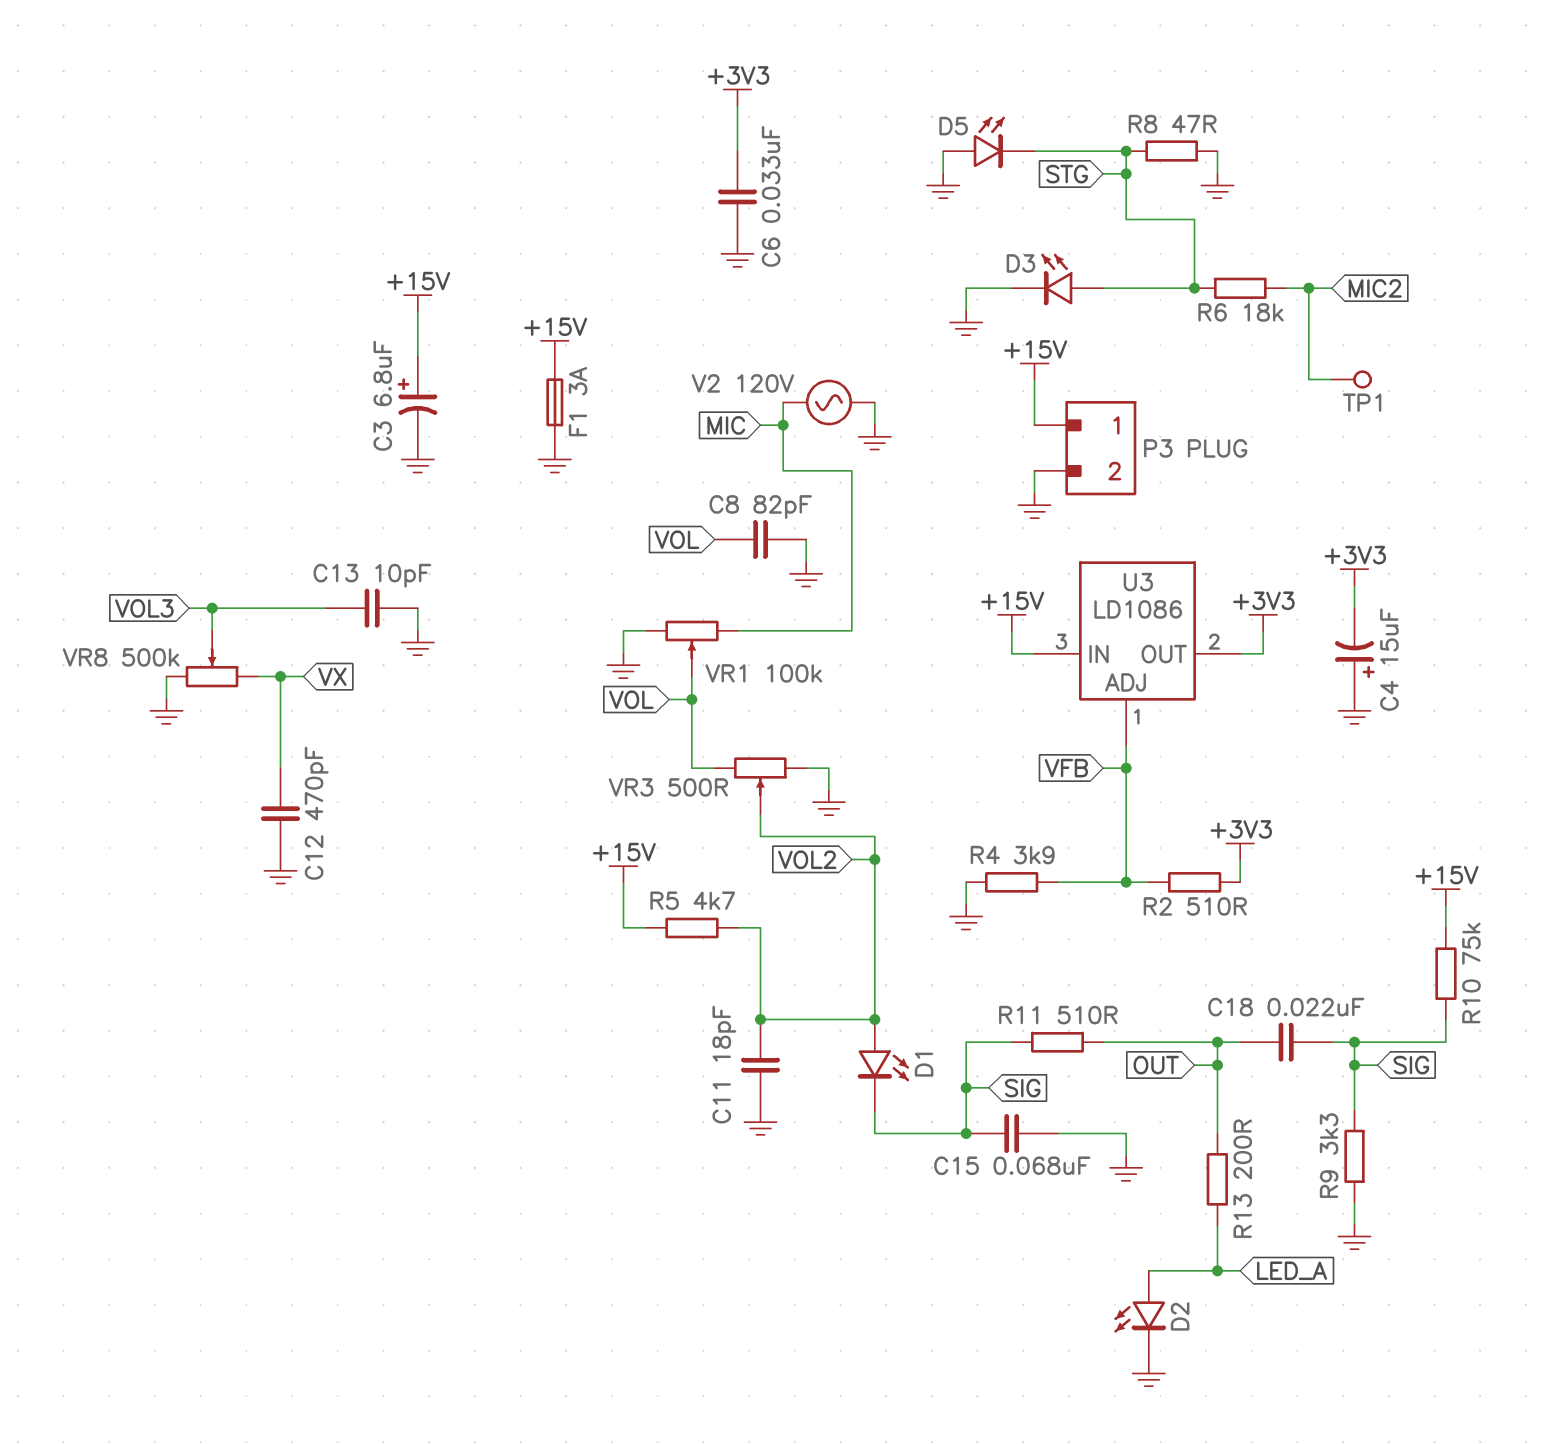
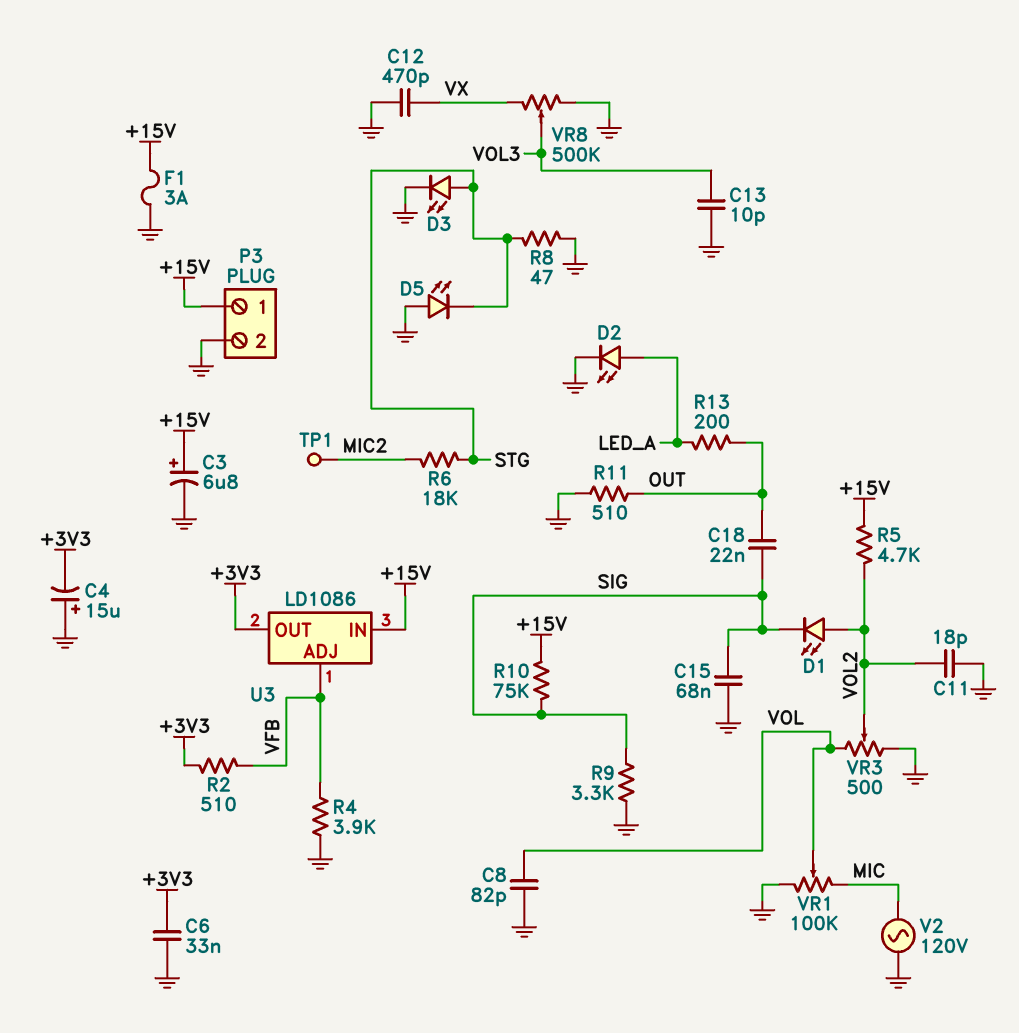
R11: 510 (OUT, SIG) -> 510 (GND, OUT)

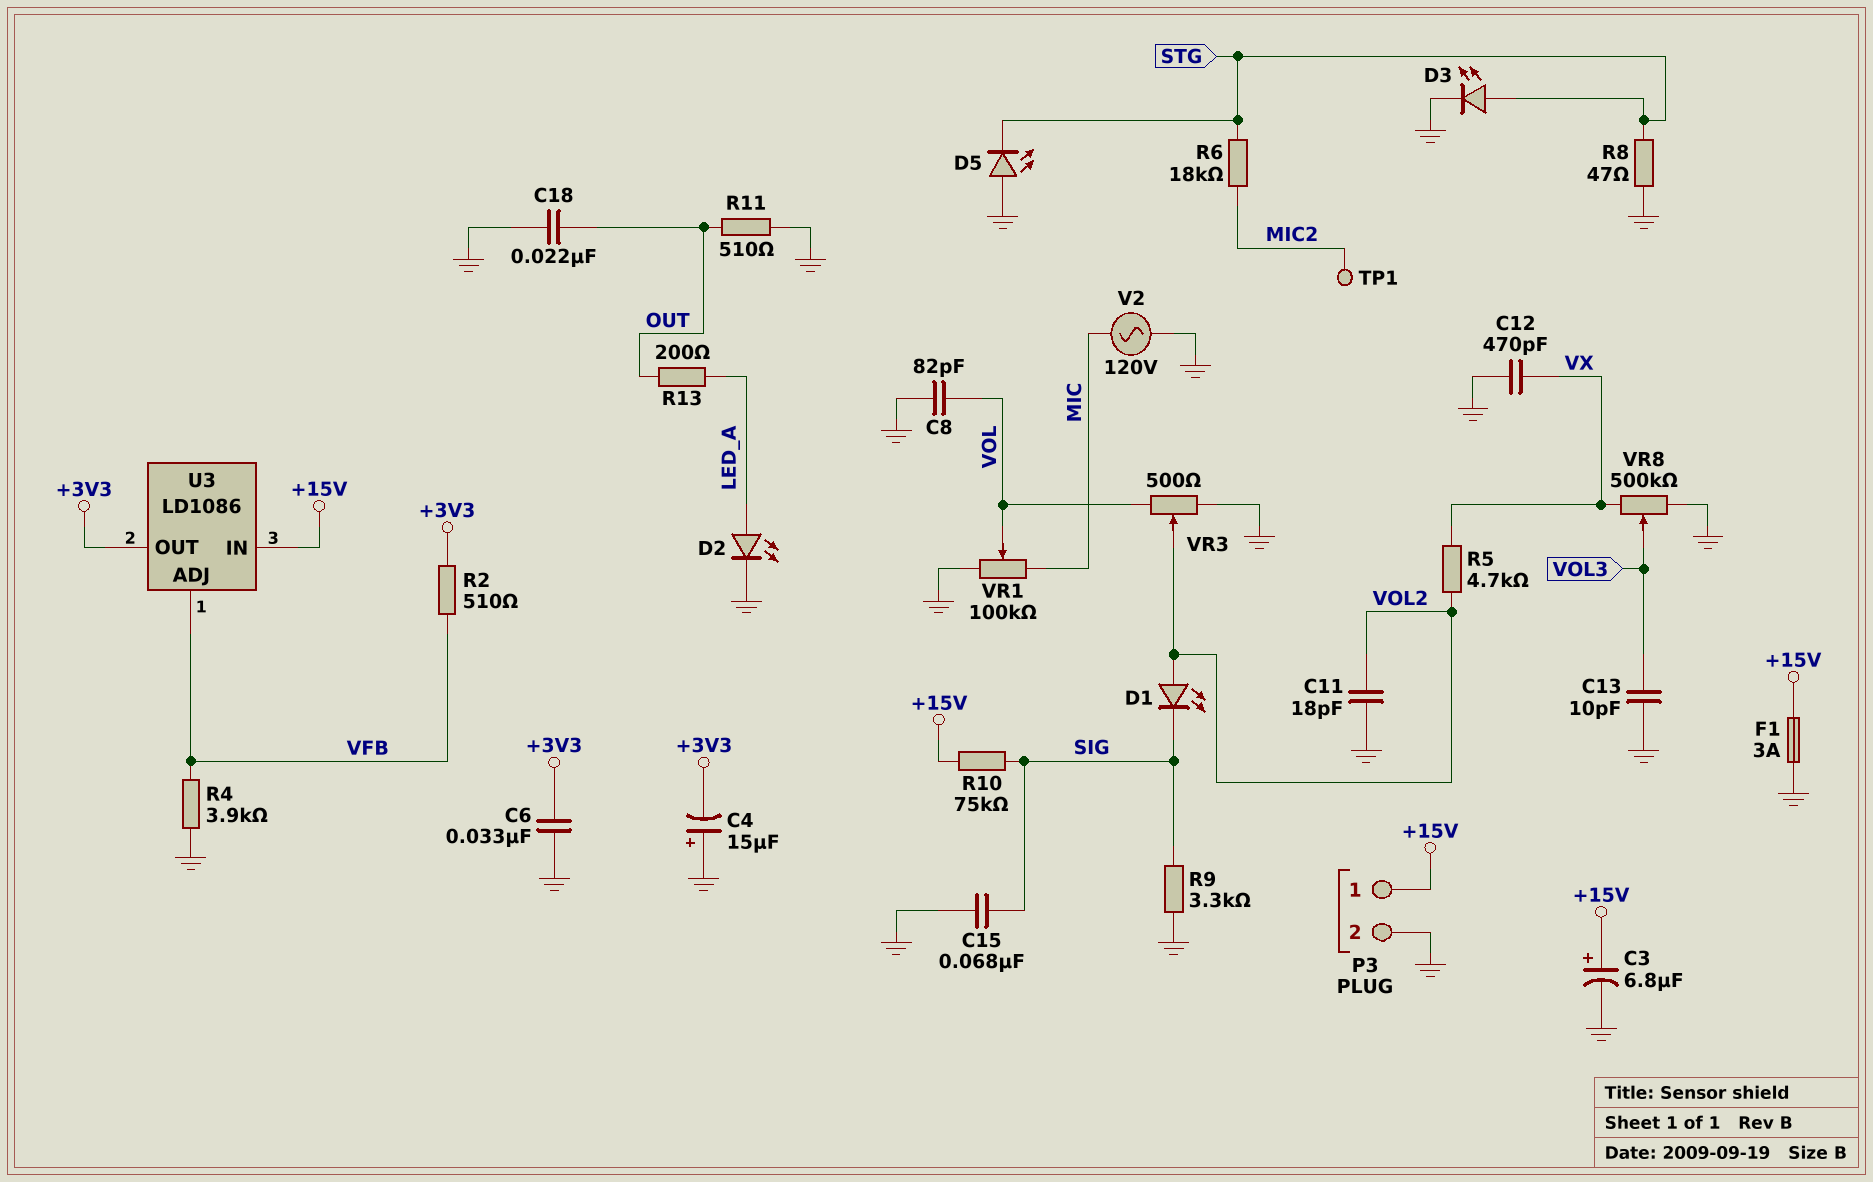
C18: 22nF (OUT, SIG) -> 22nF (GND, OUT)
R5: 4.7k (+15V, VOL2) -> 4.7k (VOL2, VX)

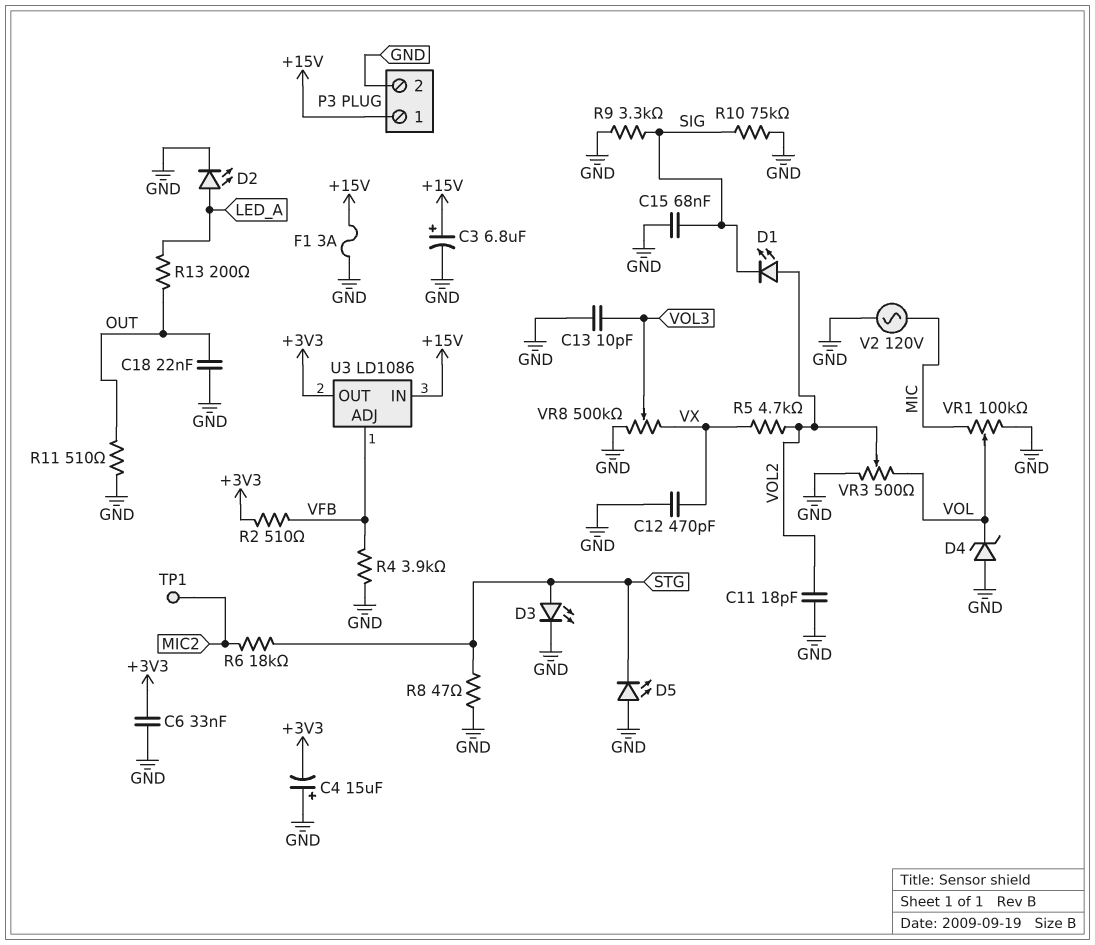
C8: 82pF (GND, VOL) -> none
D4: none -> zener (A GND, K VOL)
R10: 75k (+15V, SIG) -> 75k (GND, SIG)

